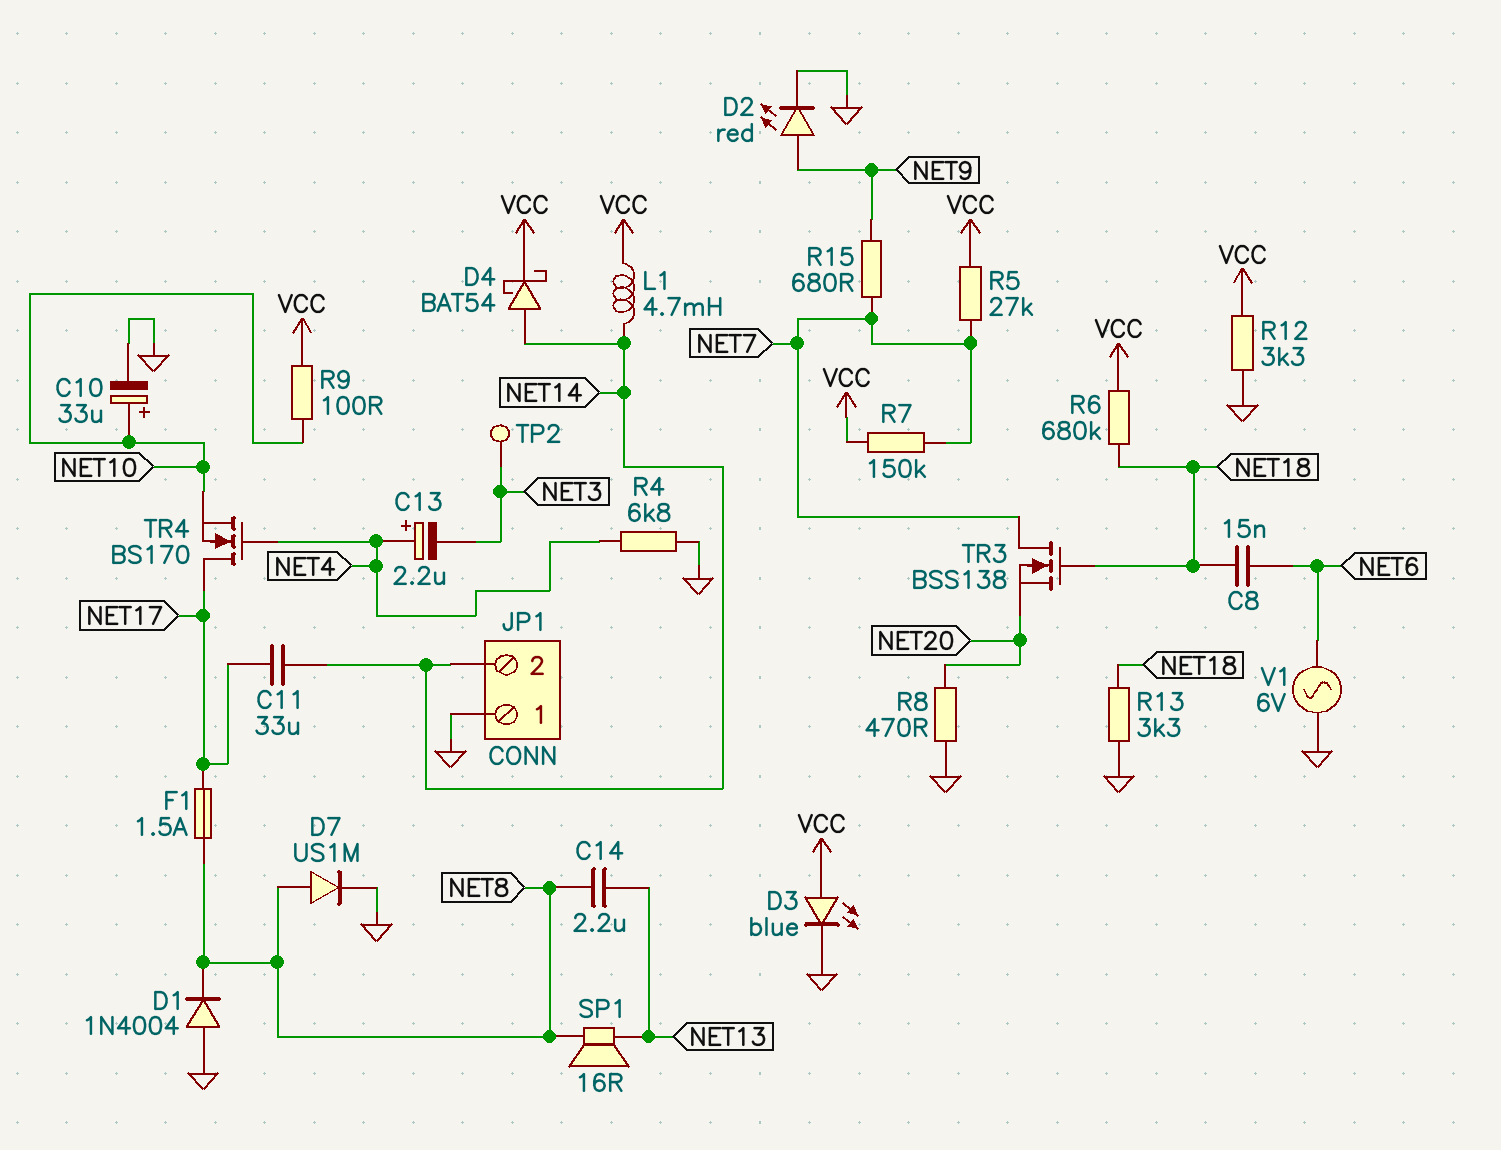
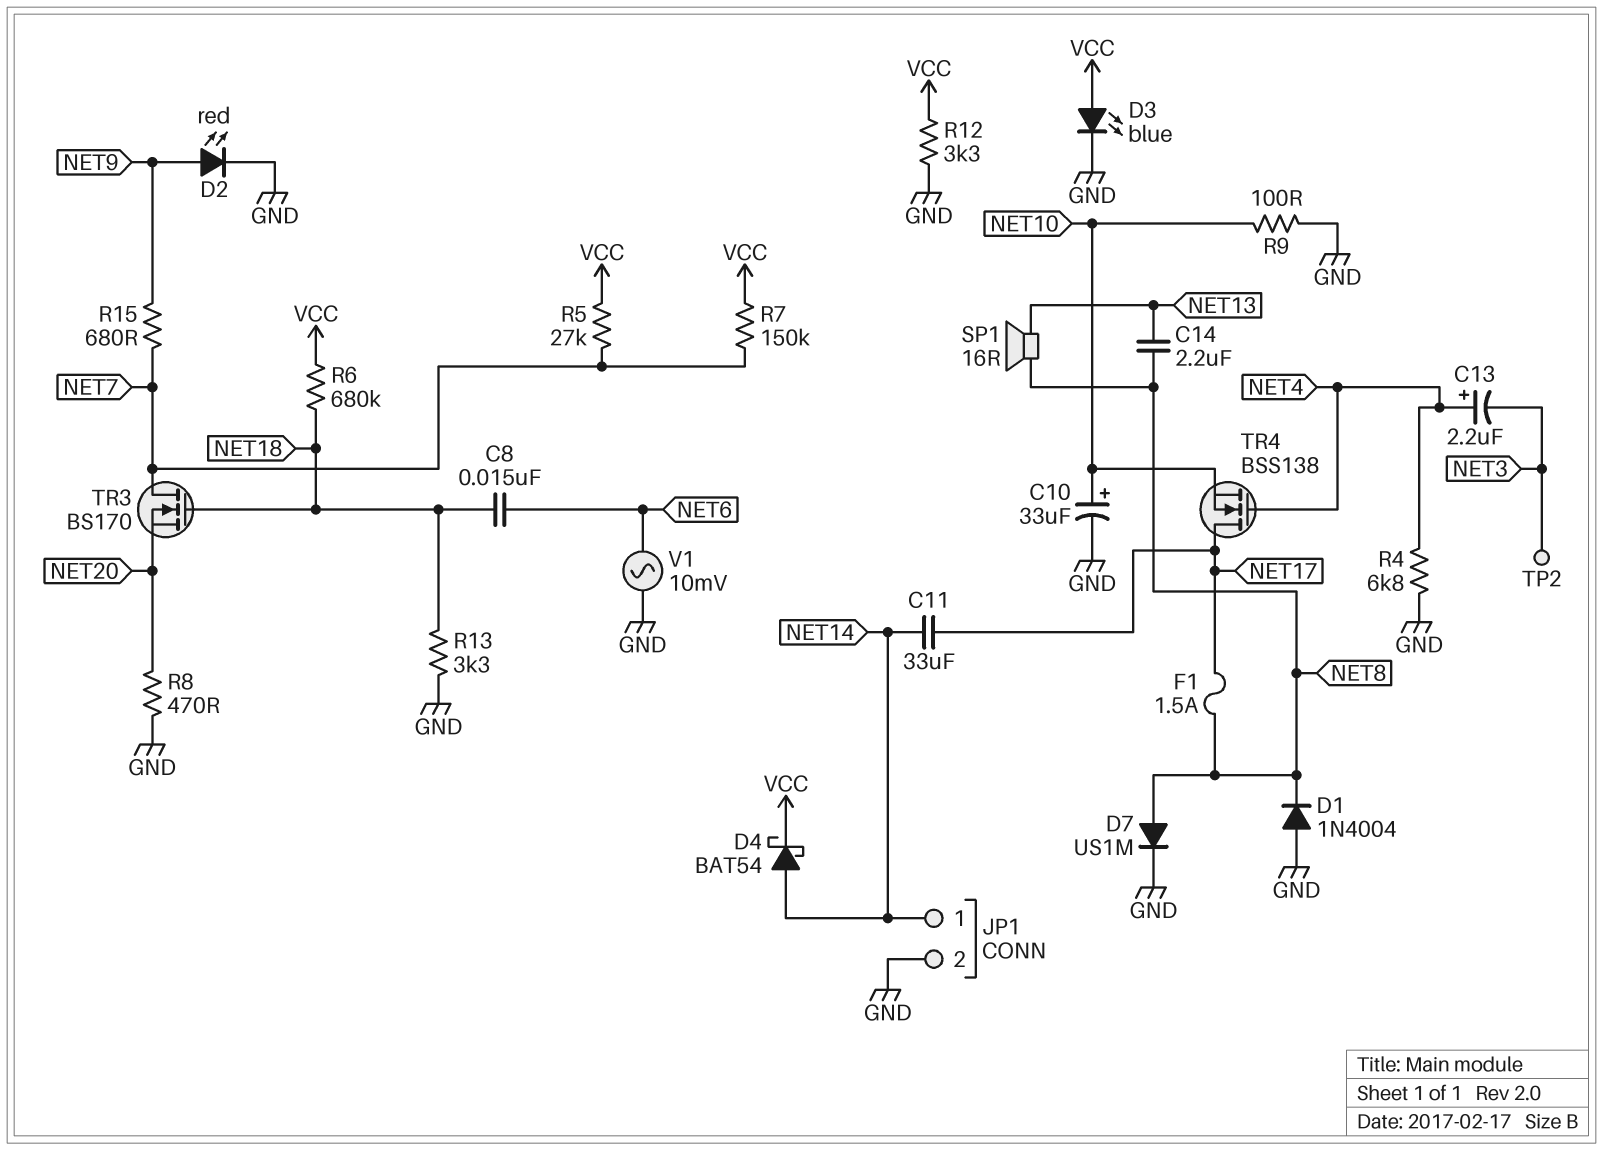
JP1 pin 1: GND -> NET14
JP1 pin 2: NET14 -> GND
L1: 4.7mH (NET14, VCC) -> none
R9: 100 (NET10, VCC) -> 100 (GND, NET10)
TR3: NMOS BSS138 (G NET18, D NET7, S NET20) -> NMOS BS170 (G NET18, D NET7, S NET20)
TR4: NMOS BS170 (G NET4, D NET17, S NET10) -> NMOS BSS138 (G NET4, D NET17, S NET10)
V1: AC 6V (GND, NET6) -> AC 10mV (GND, NET6)

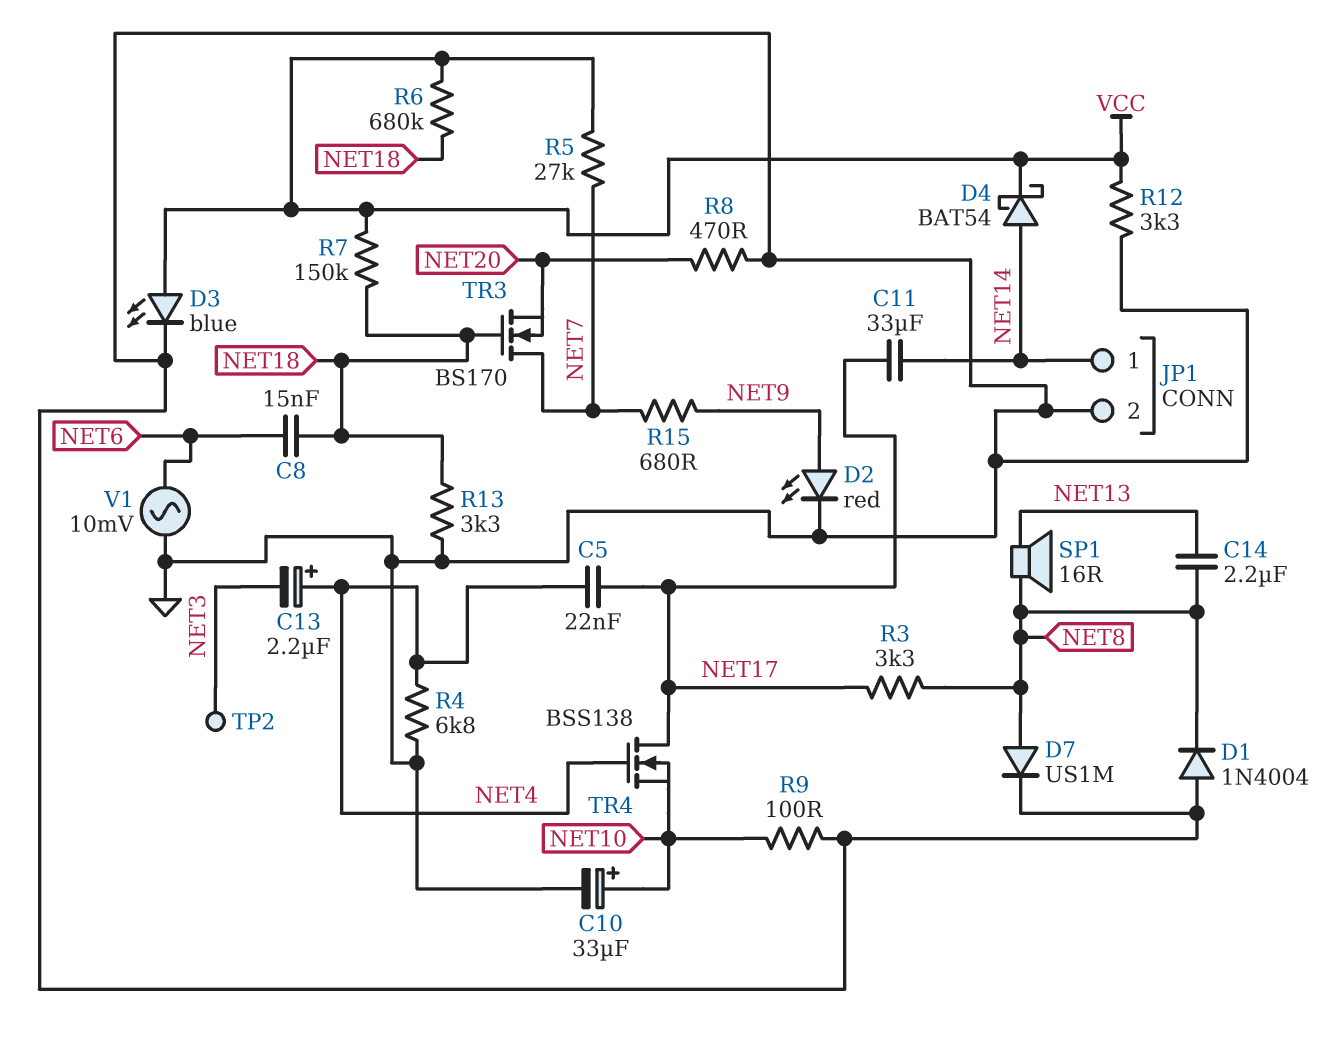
C5: none -> 22nF (NET4, NET17)
F1: 1.5A (NET8, NET17) -> none
R3: none -> 3.3k (NET8, NET17)
R7: 150k (NET7, VCC) -> 150k (NET18, VCC)

